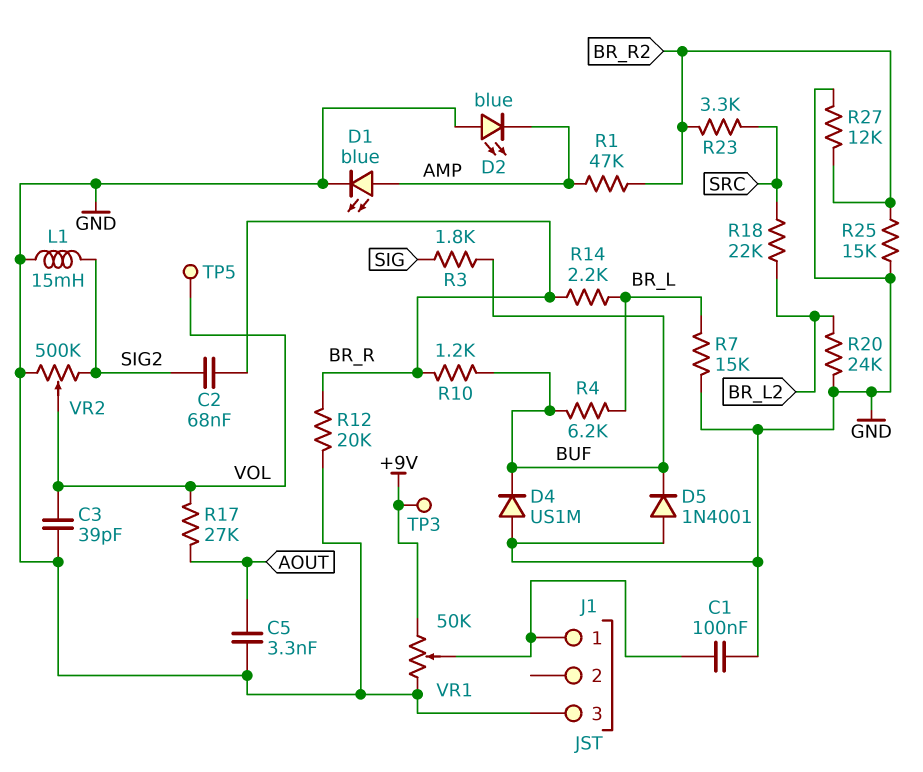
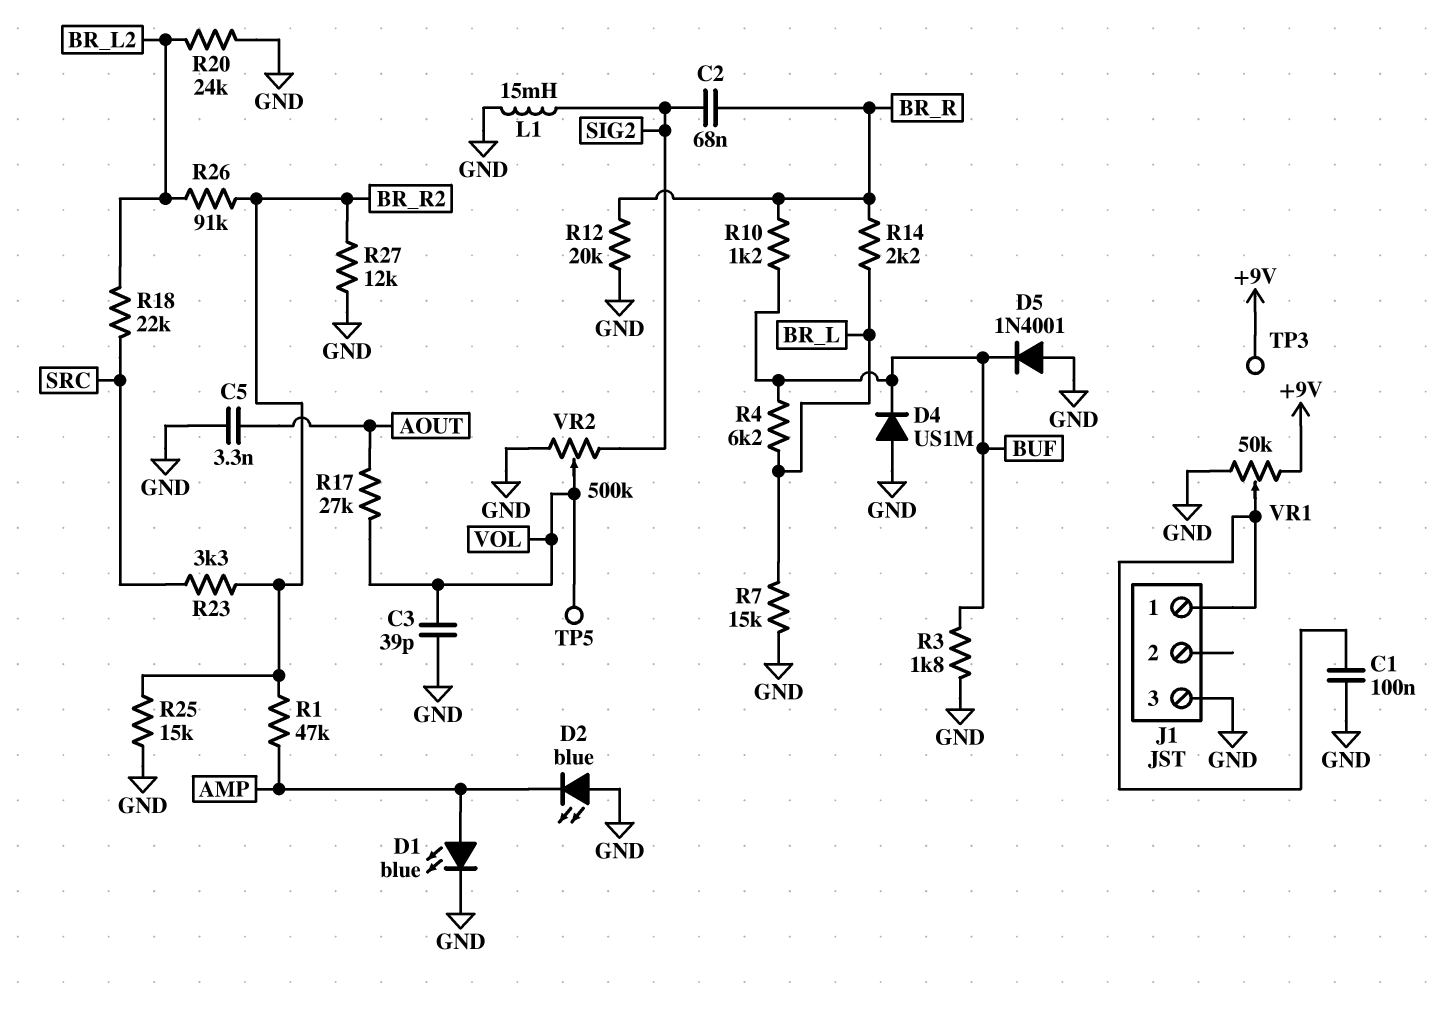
R3: 1.8k (BUF, SIG) -> 1.8k (BUF, GND)
R26: none -> 91k (BR_L2, BR_R2)

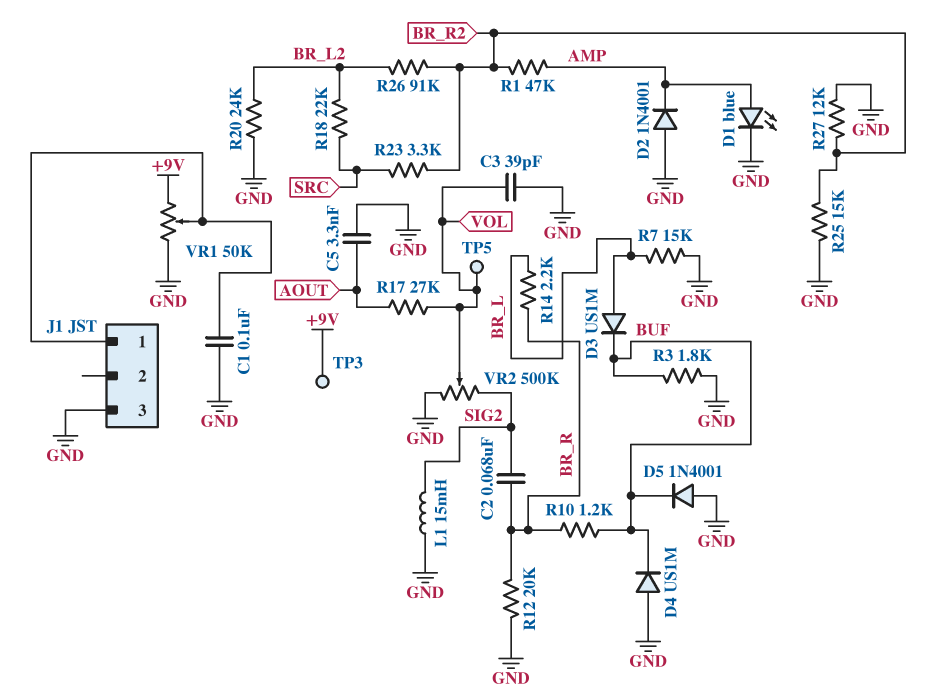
D2: LED blue (A GND, K AMP) -> diode 1N4001 (A GND, K AMP)
D3: none -> diode US1M (A BR_L, K BUF)
R4: 6.2k (BR_L, BUF) -> none

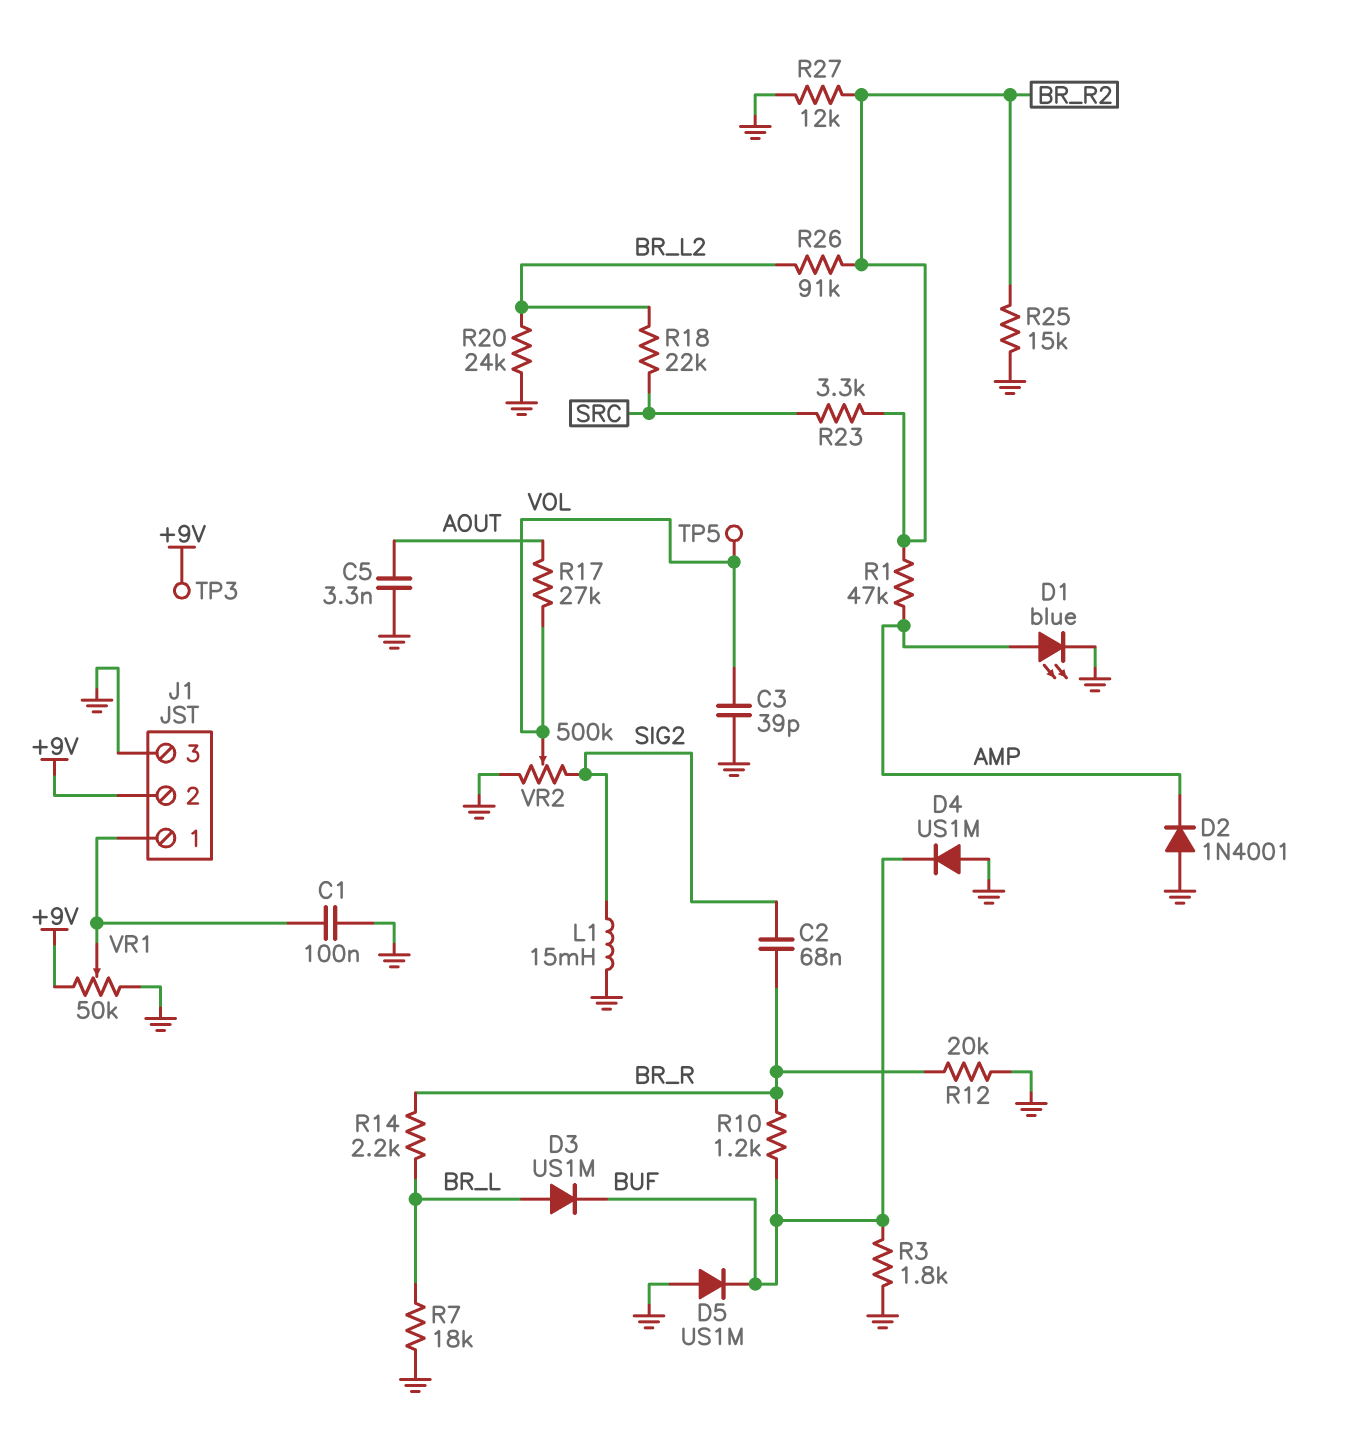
D5: diode 1N4001 (A GND, K BUF) -> diode US1M (A GND, K BUF)
J1 pin 2: none -> +9V
R7: 15k (BR_L, GND) -> 18k (BR_L, GND)

